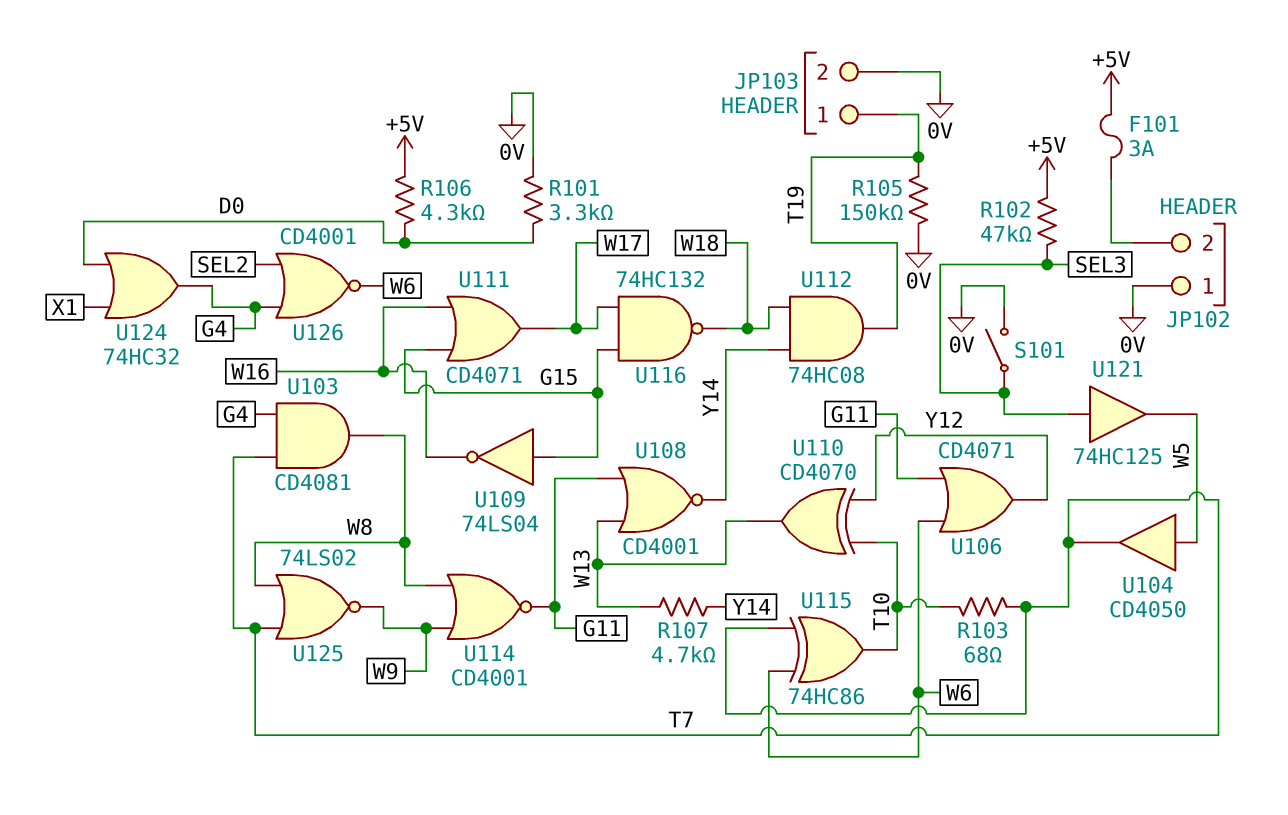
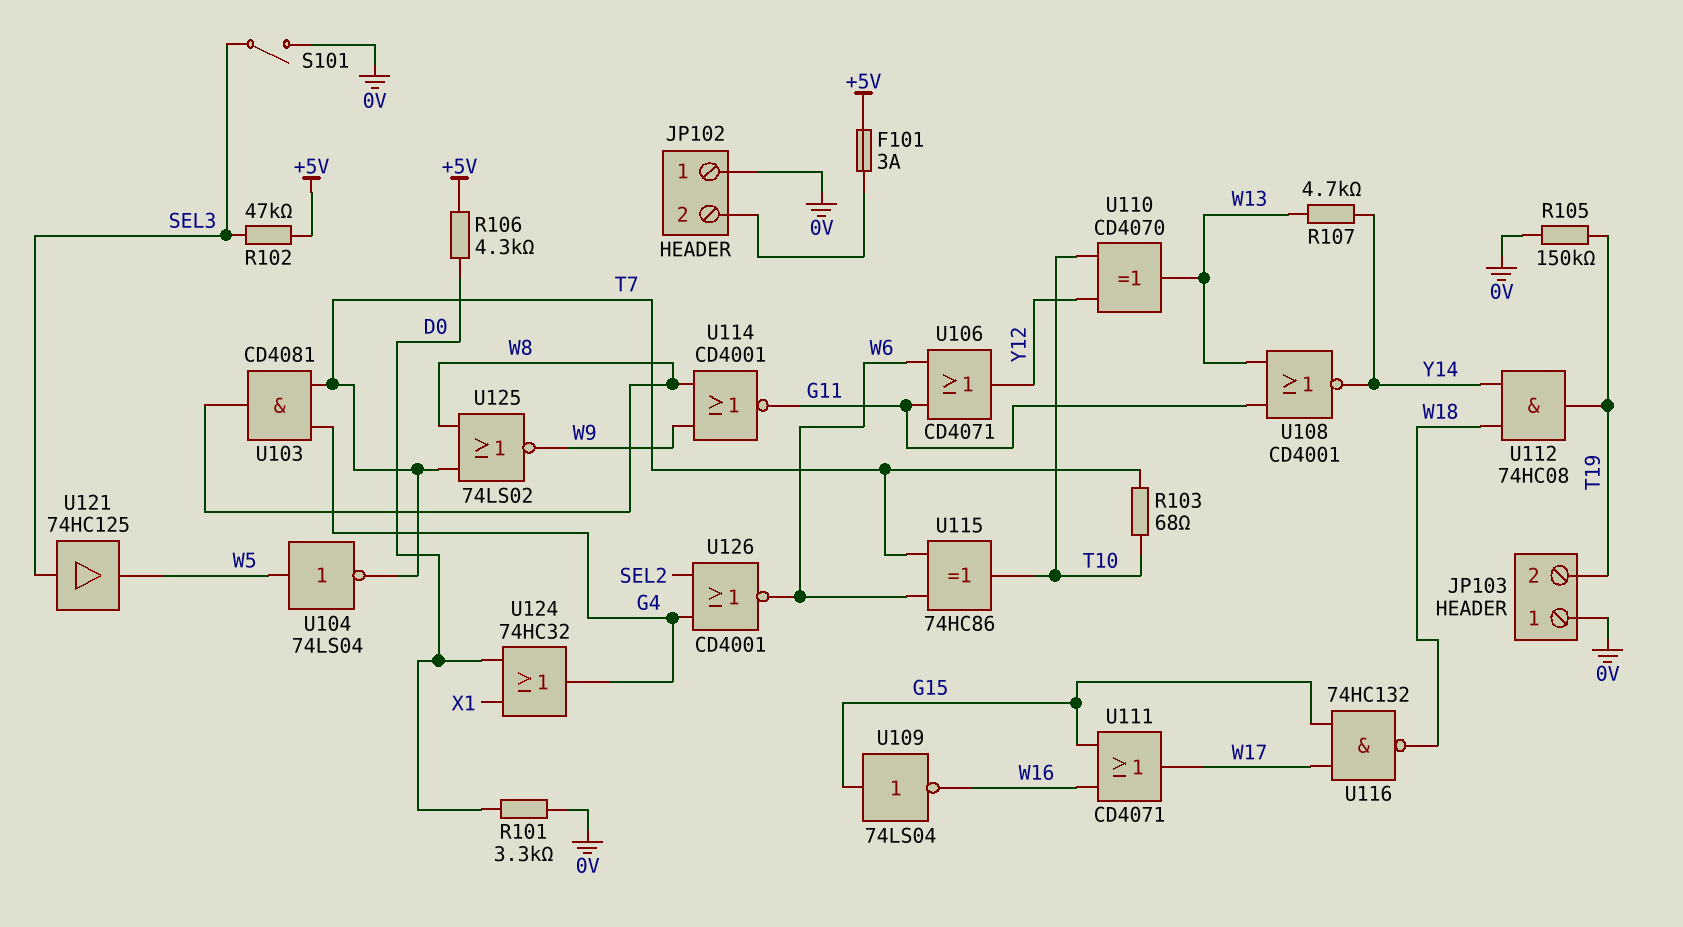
JP103 pin 1: T19 -> 0V
JP103 pin 2: 0V -> T19
U104: buffer CD4050 (in W5, out T7) -> NOT 74LS04 (in W5, out T7)

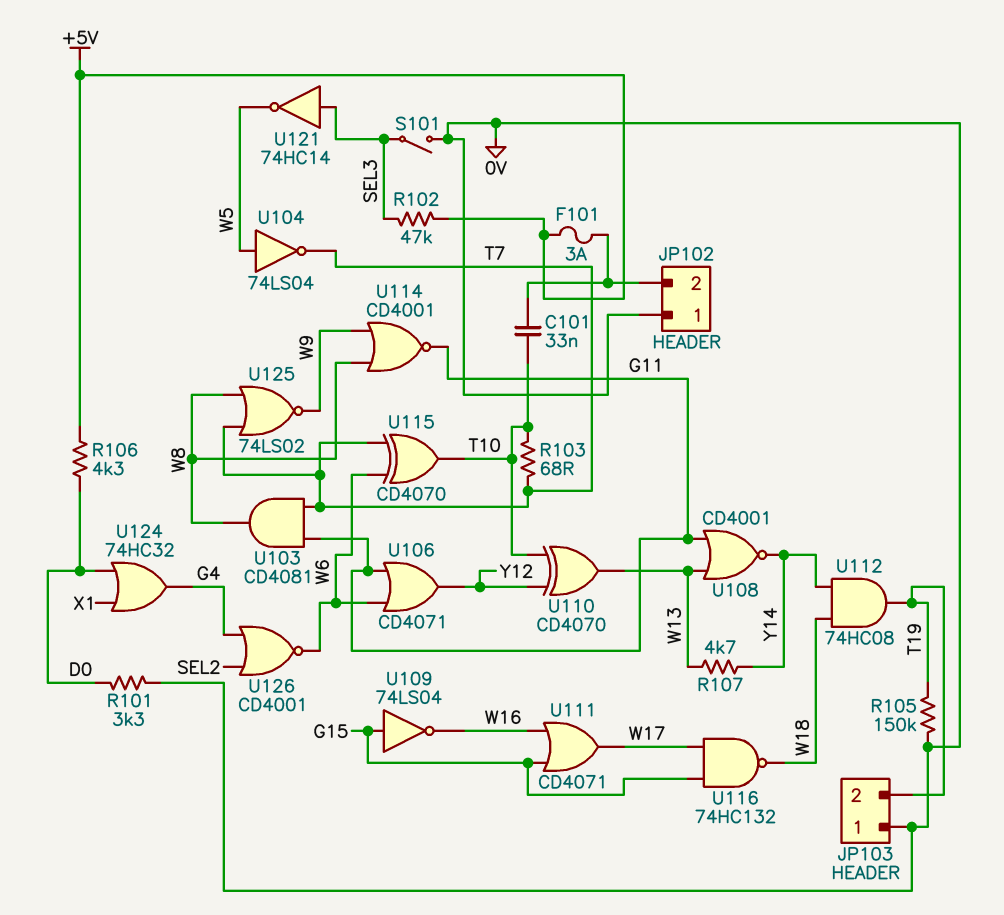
C101: none -> 33nF (JP102/2, T10)
U103: AND CD4081 (in G4, in T7, out W8) -> AND CD4081 (in G11, in T7, out W8)
U115: XOR 74HC86 (in T7, in W6, out T10) -> XOR CD4070 (in T7, in W6, out T10)
U121: buffer 74HC125 (in SEL3, out W5) -> NOT 74HC14 (in SEL3, out W5)

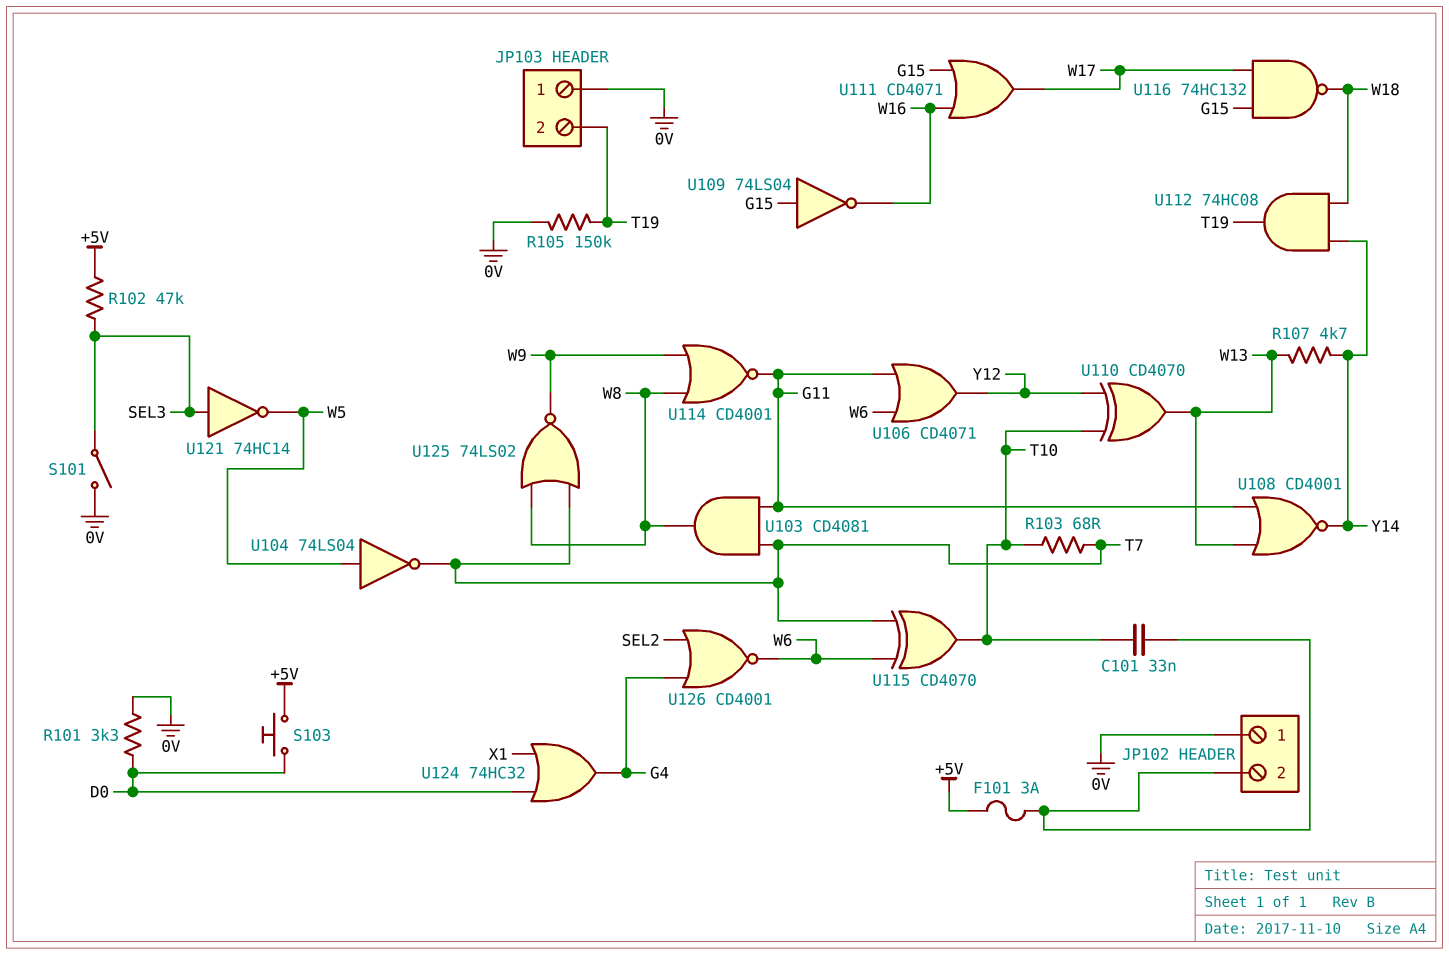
R106: 4.3k (+5V, D0) -> none
S103: none -> button (+5V, D0)

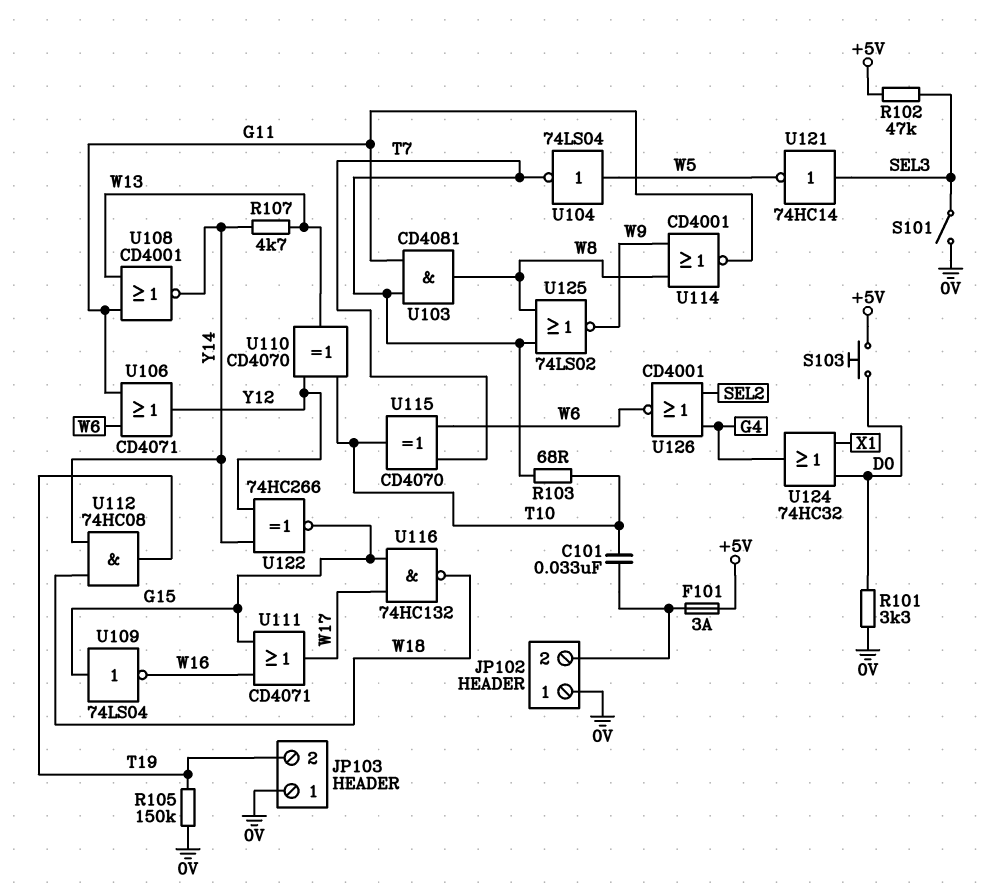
U122: none -> XNOR 74HC266 (in Y12, in Y14, out G15)

